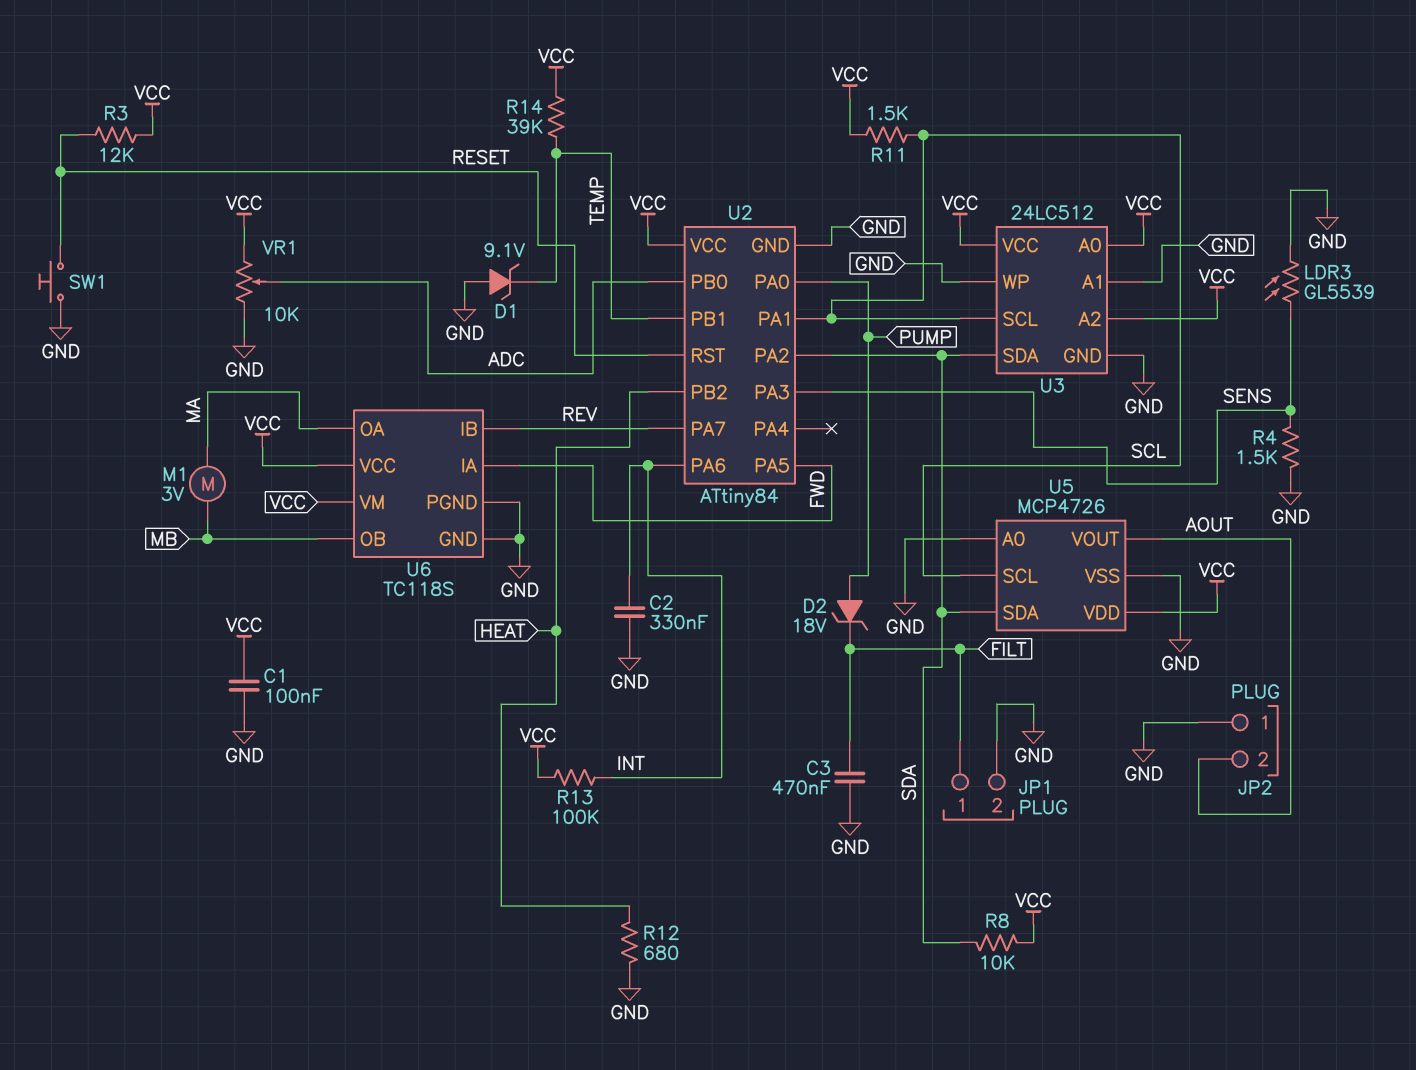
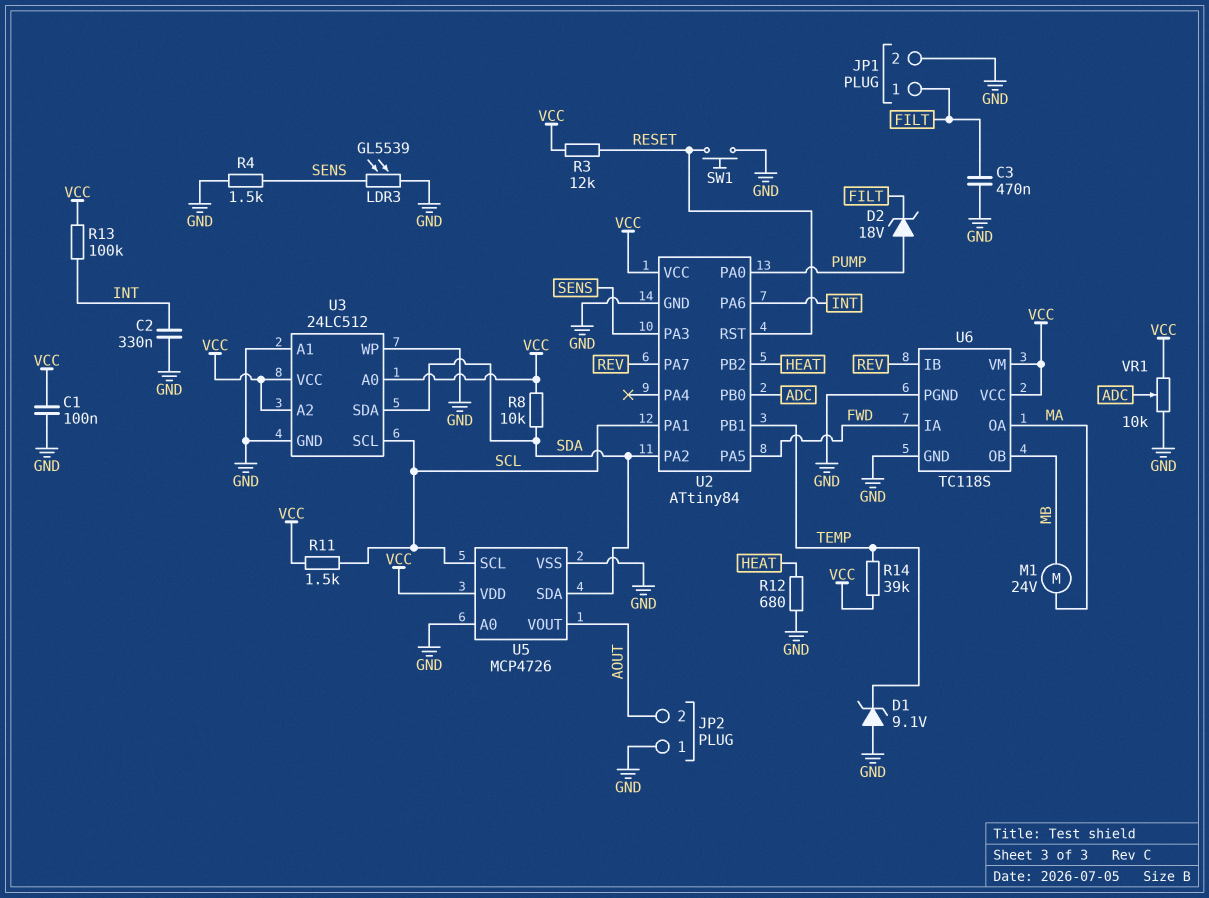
M1: motor 3V (MA, MB) -> motor 24V (MA, MB)

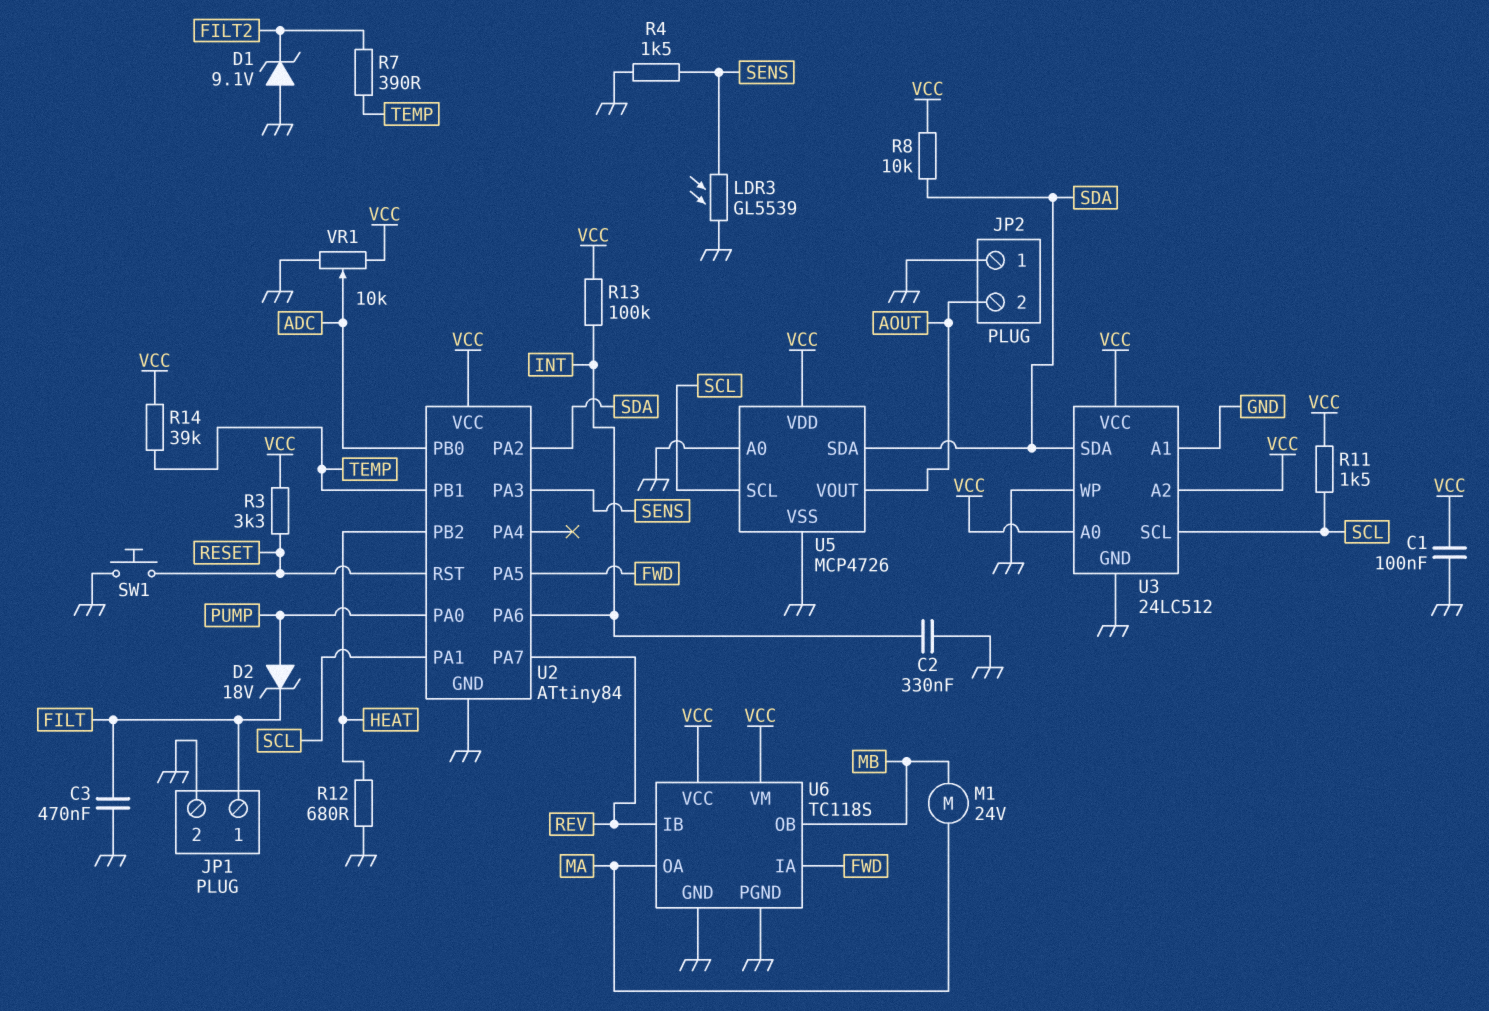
D1: zener 9.1V (A GND, K TEMP) -> zener 9.1V (A GND, K FILT2)
R3: 12k (RESET, VCC) -> 3.3k (RESET, VCC)
R7: none -> 390 (FILT2, TEMP)

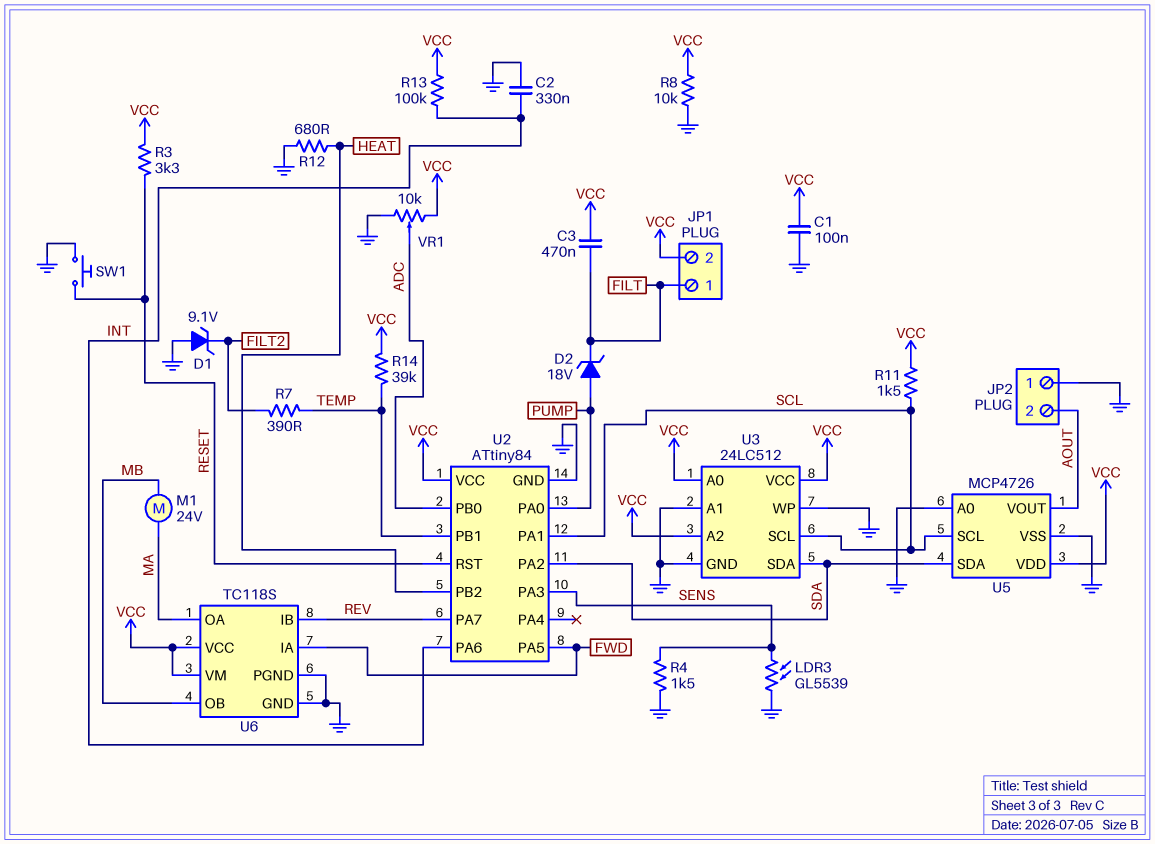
C3: 470nF (FILT, GND) -> 470nF (FILT, VCC)
JP1 pin 2: GND -> VCC
R8: 10k (SDA, VCC) -> 10k (GND, VCC)

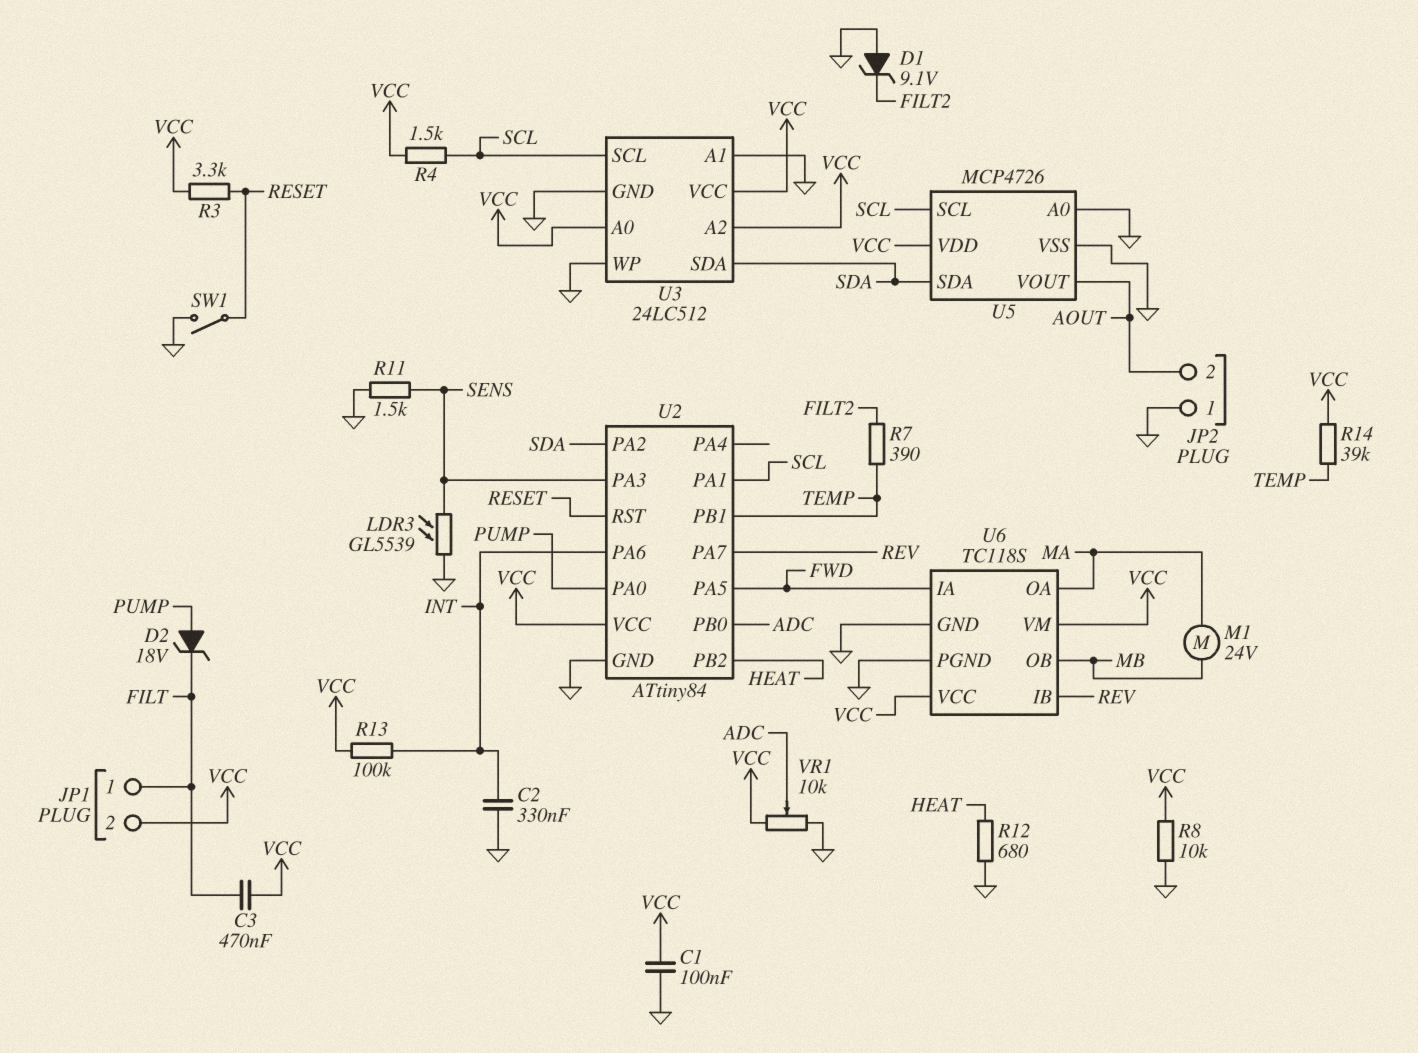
R4: 1.5k (GND, SENS) -> 1.5k (SCL, VCC)
R11: 1.5k (SCL, VCC) -> 1.5k (GND, SENS)
SW1: button (GND, RESET) -> switch (GND, RESET)

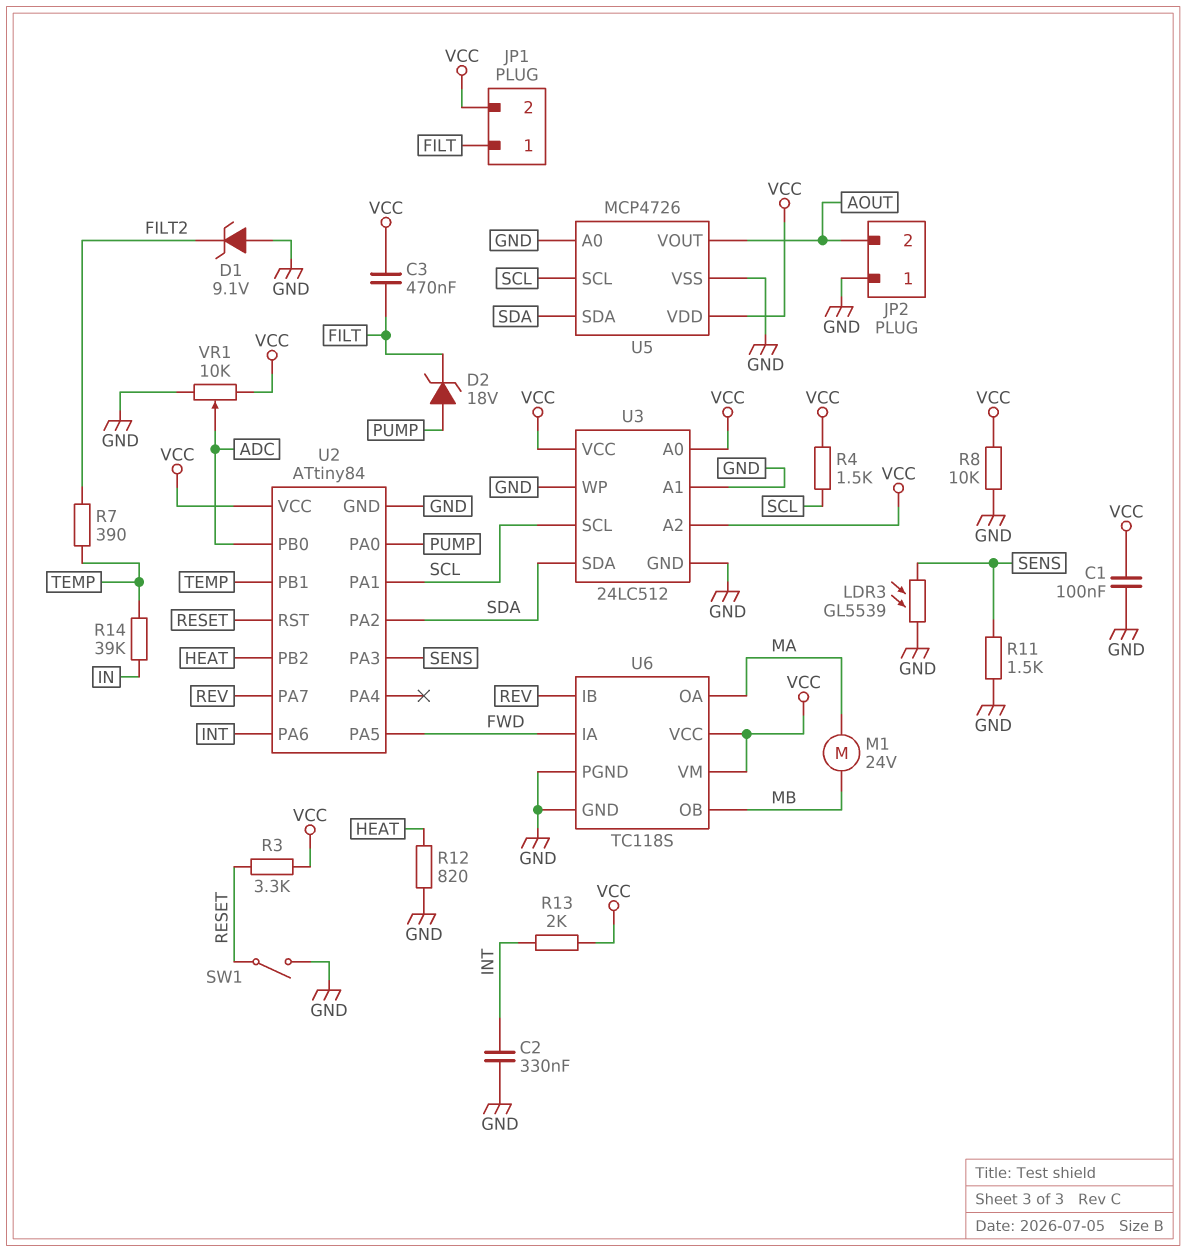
R12: 680 (GND, HEAT) -> 820 (GND, HEAT)
R13: 100k (INT, VCC) -> 2k (INT, VCC)
R14: 39k (TEMP, VCC) -> 39k (IN, TEMP)

